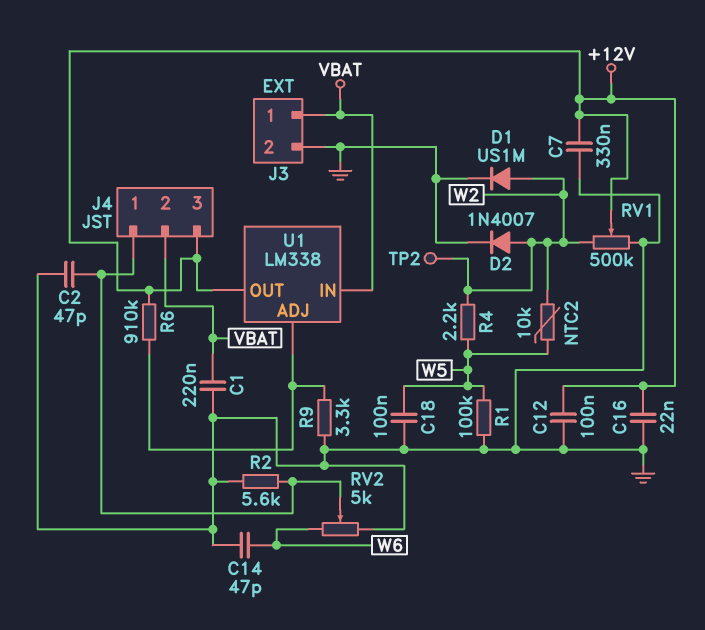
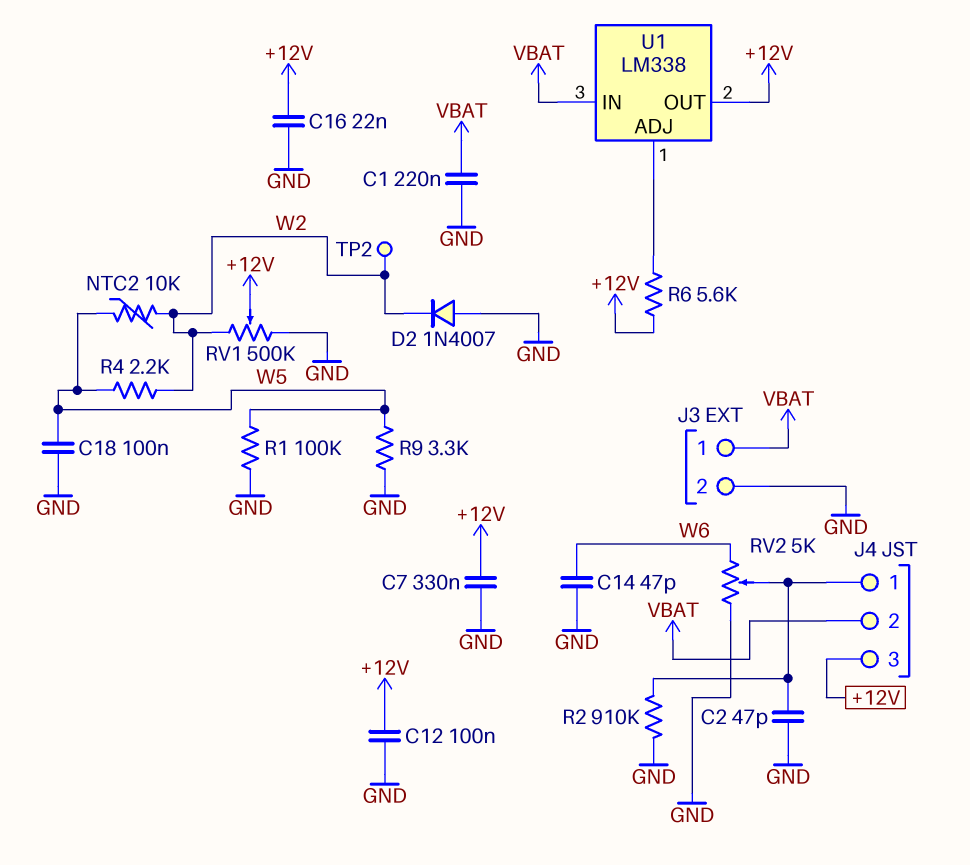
D1: diode US1M (A W2, K GND) -> none
D2: diode 1N4007 (A W2, K GND) -> diode 1N4007 (A GND, K W2)
R2: 5.6k (GND, J4/1) -> 910k (GND, J4/1)
R6: 910k (+12V, U1/ADJ) -> 5.6k (+12V, U1/ADJ)
R9: 3.3k (GND, U1/ADJ) -> 3.3k (GND, W5)

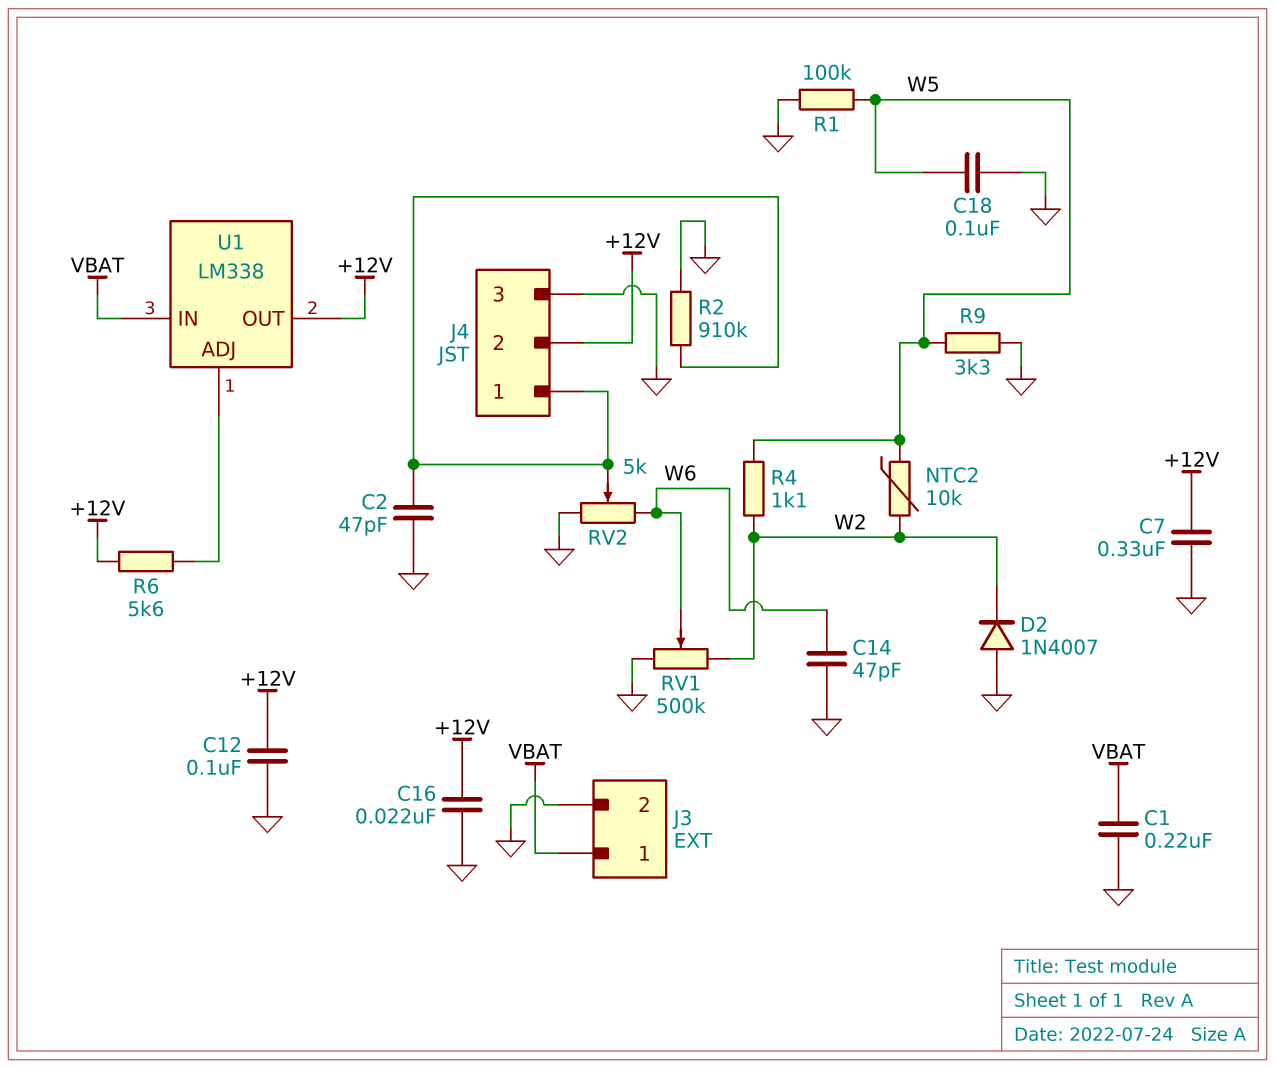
J4 pin 2: VBAT -> +12V
J4 pin 3: +12V -> GND
R4: 2.2k (W2, W5) -> 1.1k (W2, W5)
RV1: 500k (GND, W2, wiper +12V) -> 500k (GND, W2, wiper W6)
TP2: test point (W2) -> none

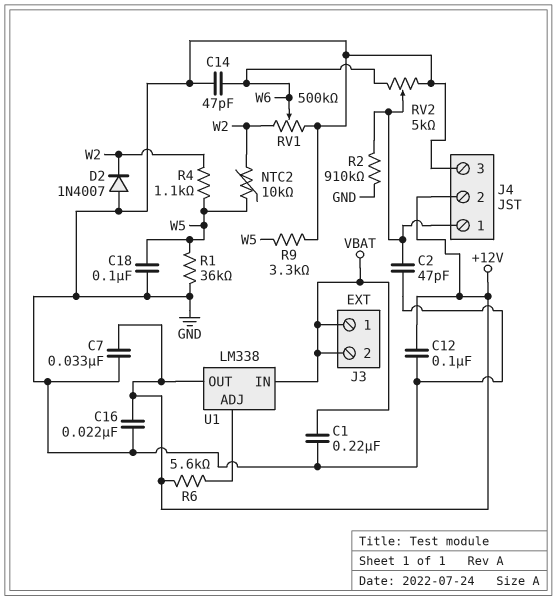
C7: 330nF (+12V, GND) -> 33nF (+12V, GND)
J3 pin 2: GND -> VBAT
R1: 100k (GND, W5) -> 36k (GND, W5)

